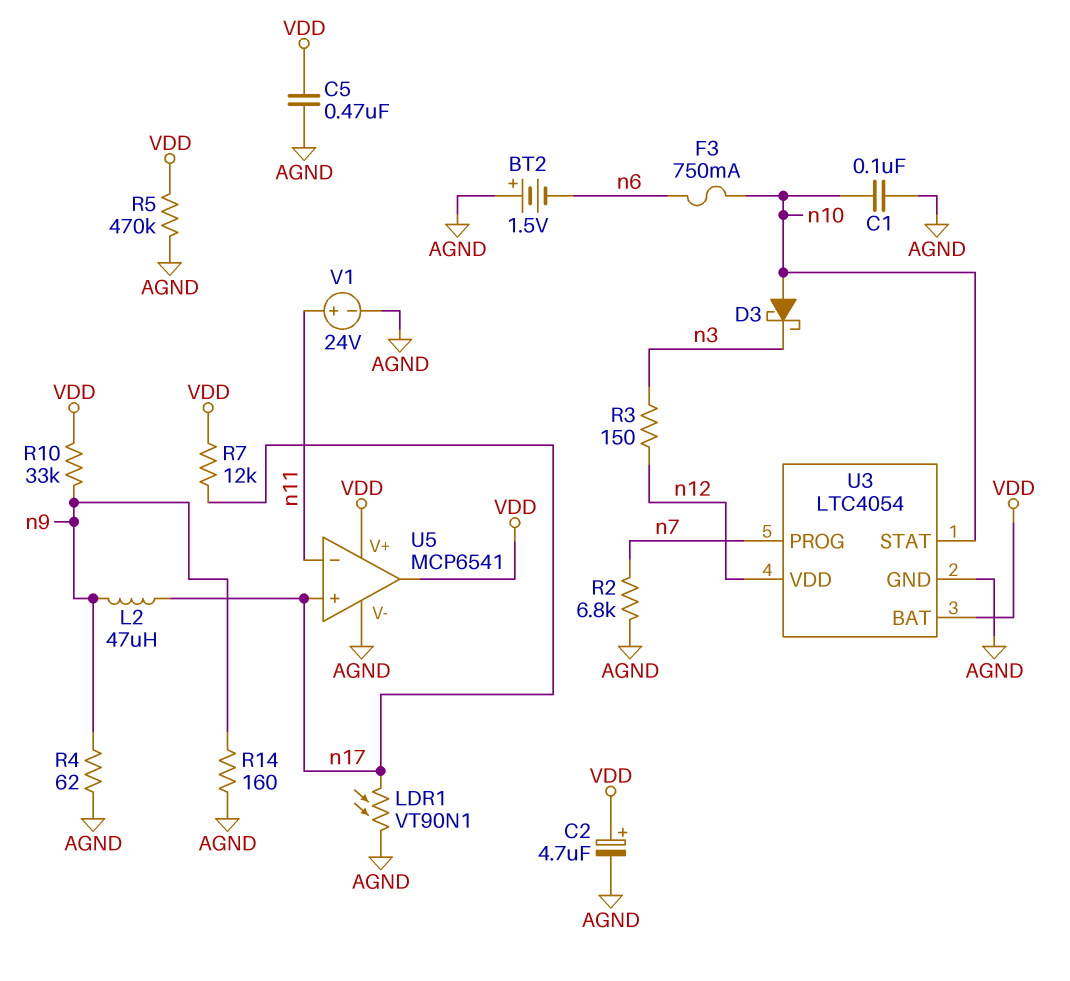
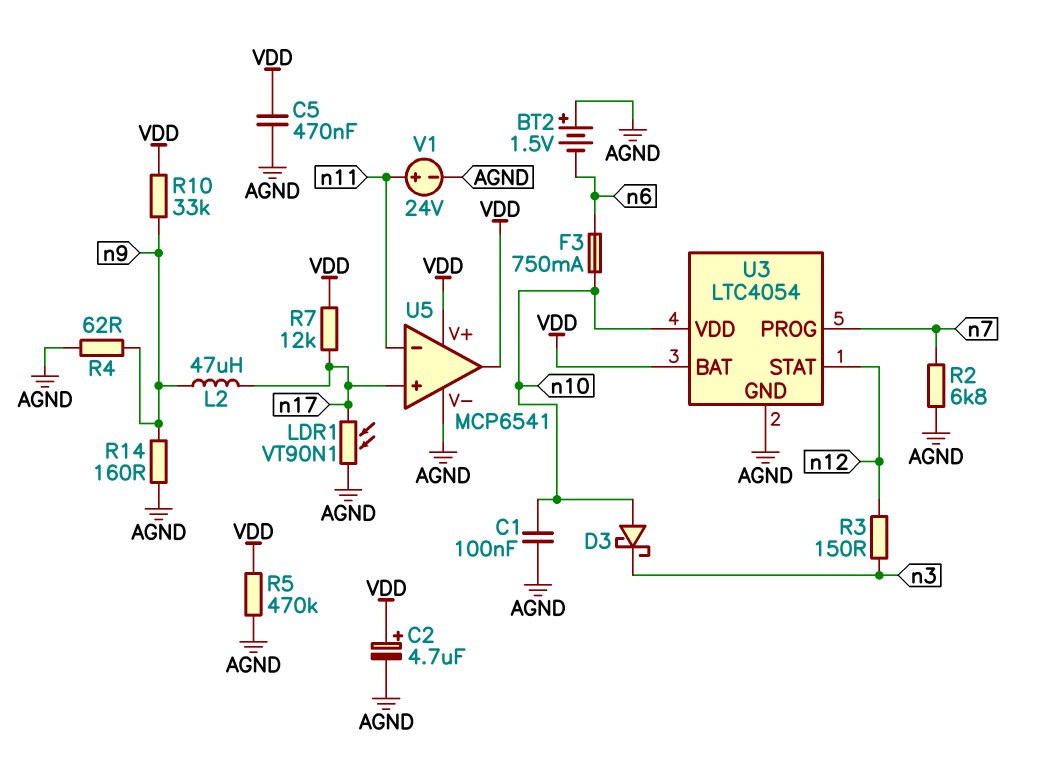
U3 pin STAT: n10 -> n12
U3 pin VDD: n12 -> n10

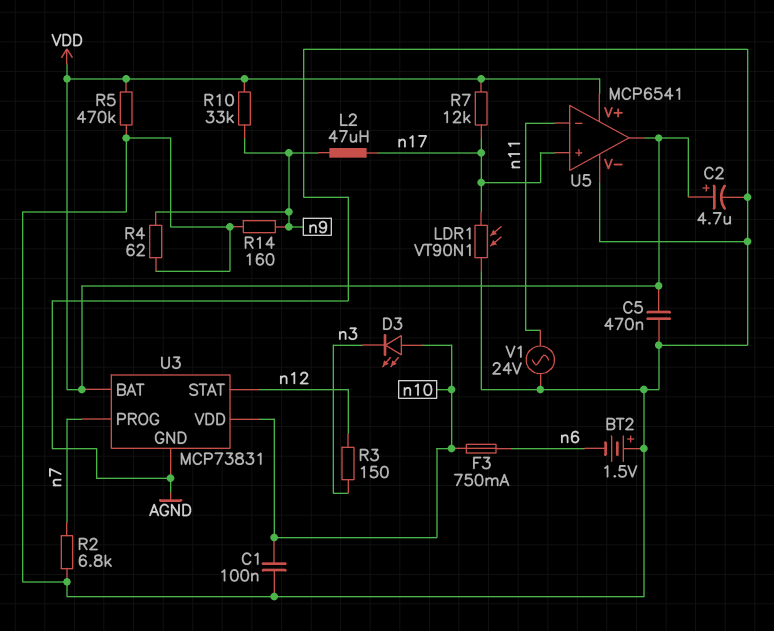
D3: schottky (A n10, K n3) -> LED (A n10, K n3)
U3: LTC4054 -> MCP73831
V1: 24V (plus n11, minus AGND) -> AC 24V (AGND, n11)

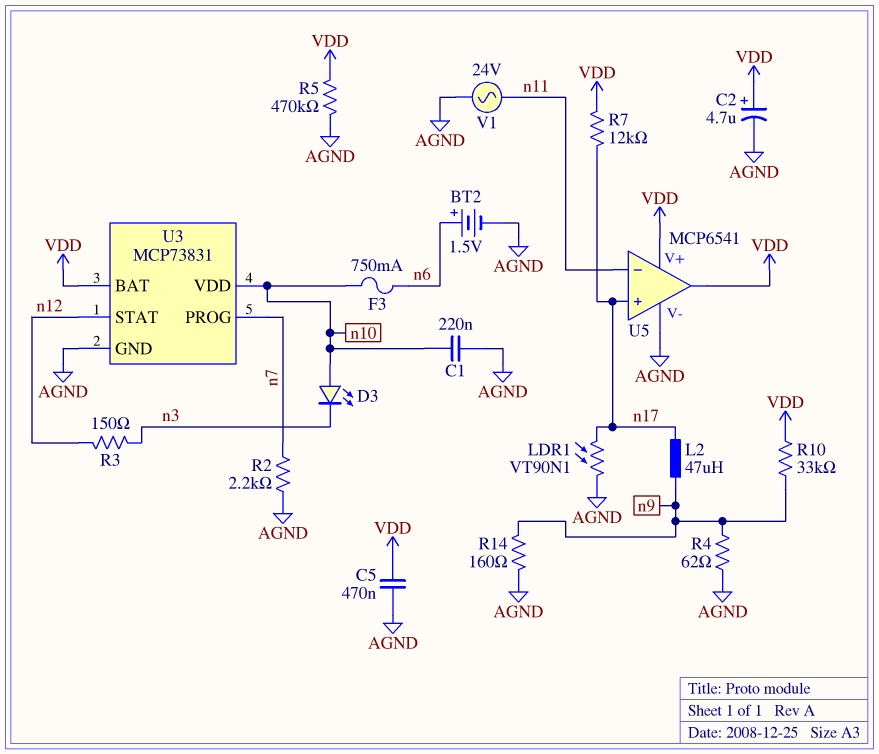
BT2: 1.5V (plus AGND, minus n6) -> 1.5V (plus n6, minus AGND)
C1: 100nF (AGND, n10) -> 220nF (AGND, n10)
R2: 6.8k (AGND, n7) -> 2.2k (AGND, n7)

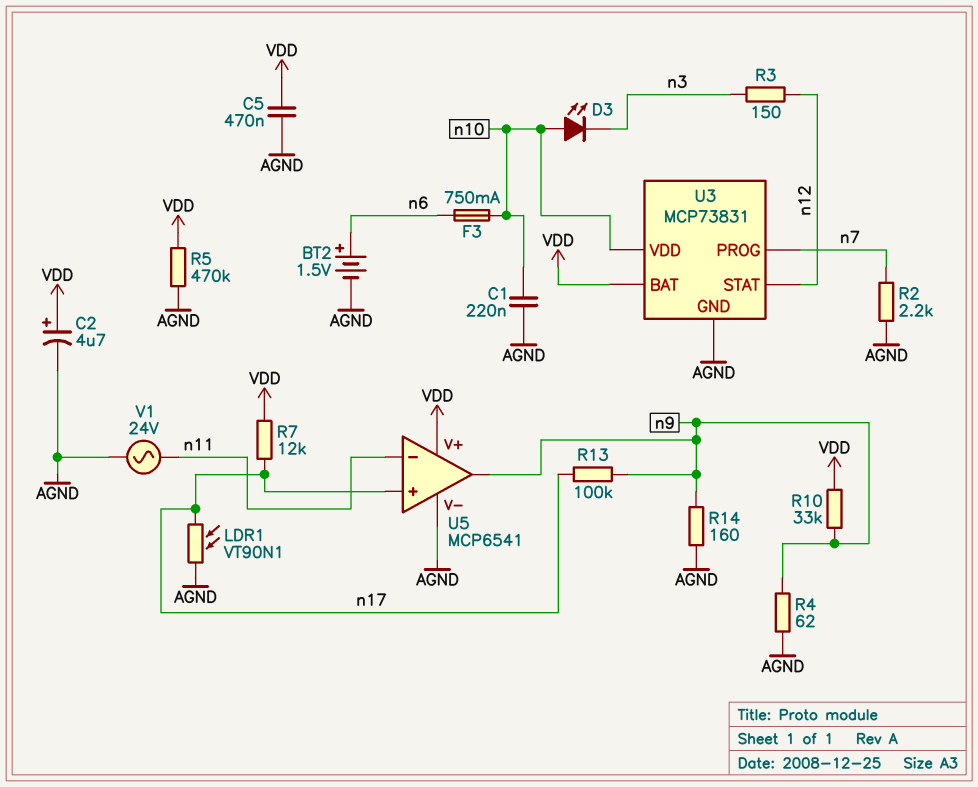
L2: 47uH (n9, n17) -> none
R13: none -> 100k (n9, n17)
U5 pin out: VDD -> n9

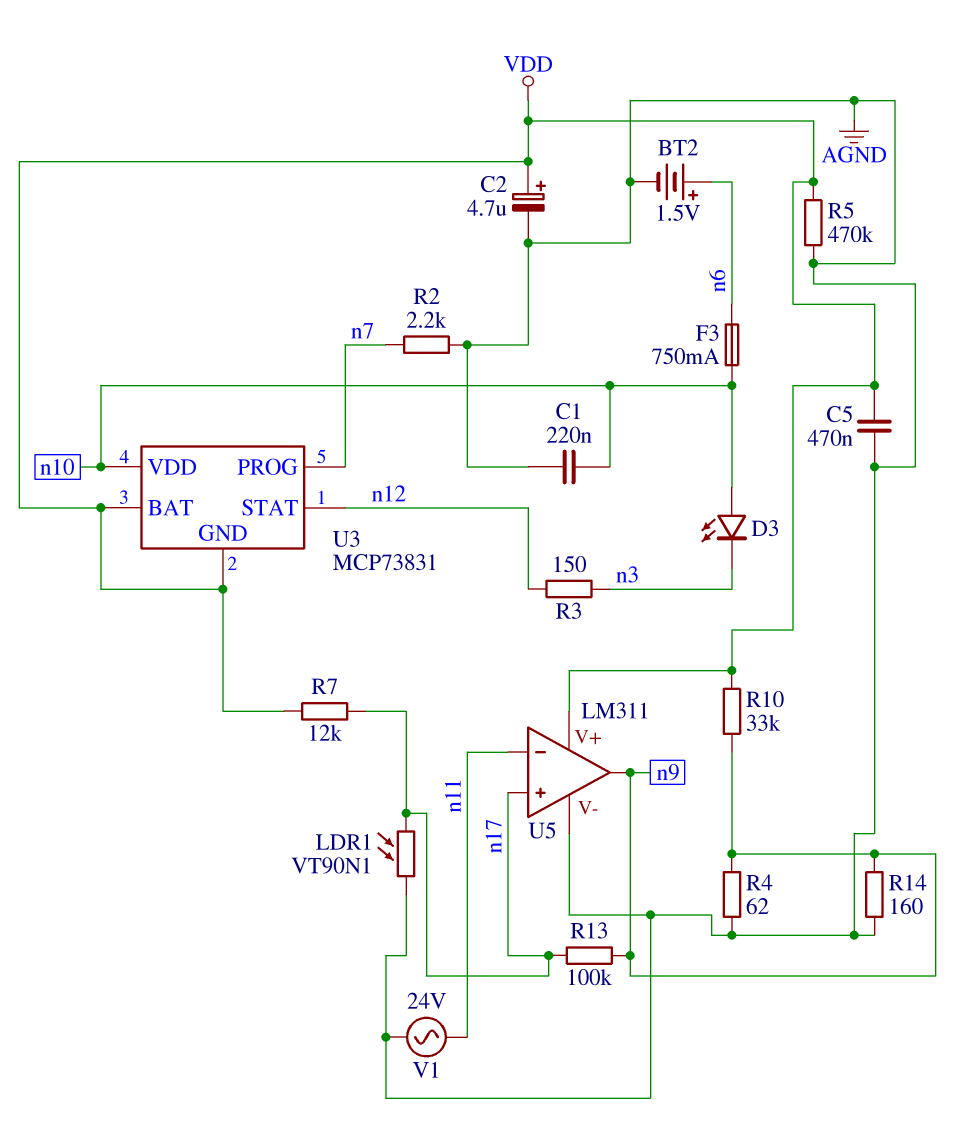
U3 pin GND: AGND -> VDD
U5: MCP6541 -> LM311

